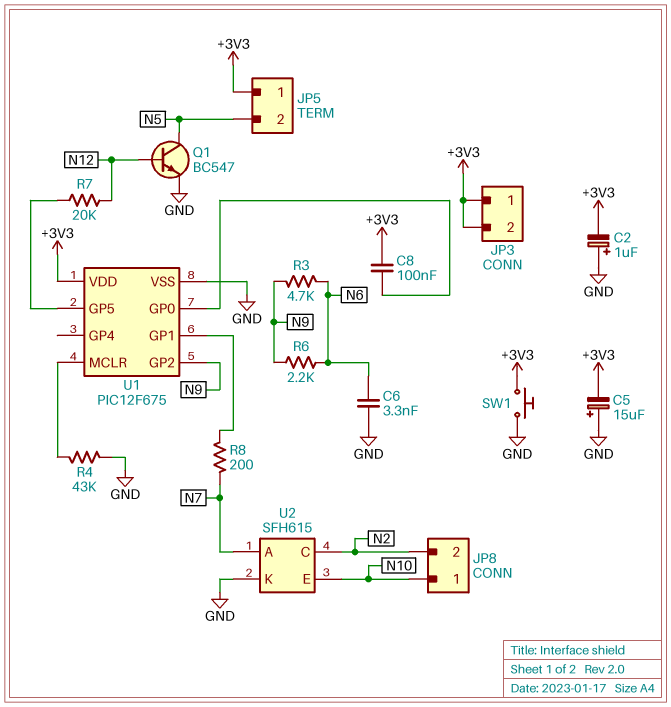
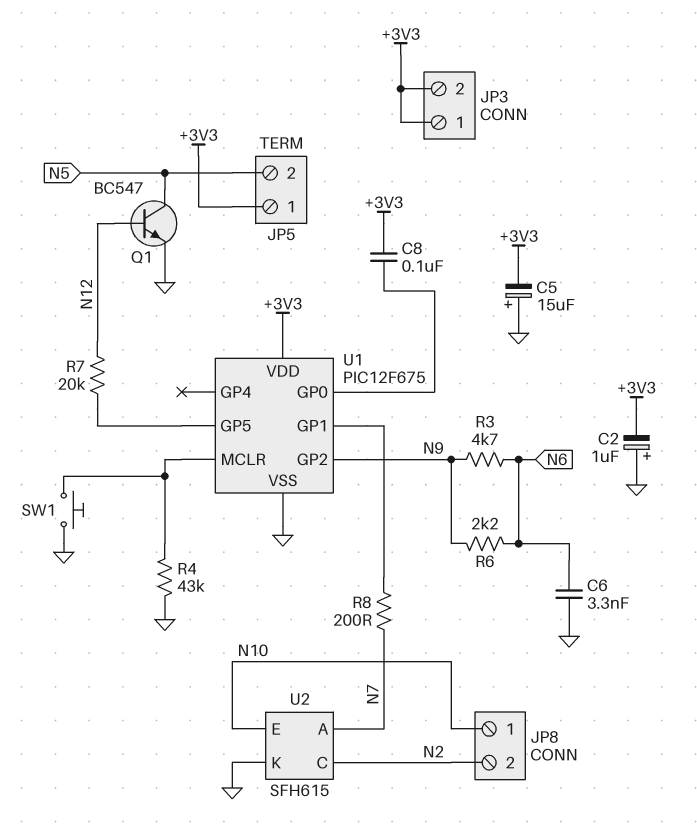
SW1: button (+3V3, GND) -> button (GND, U1/MCLR)

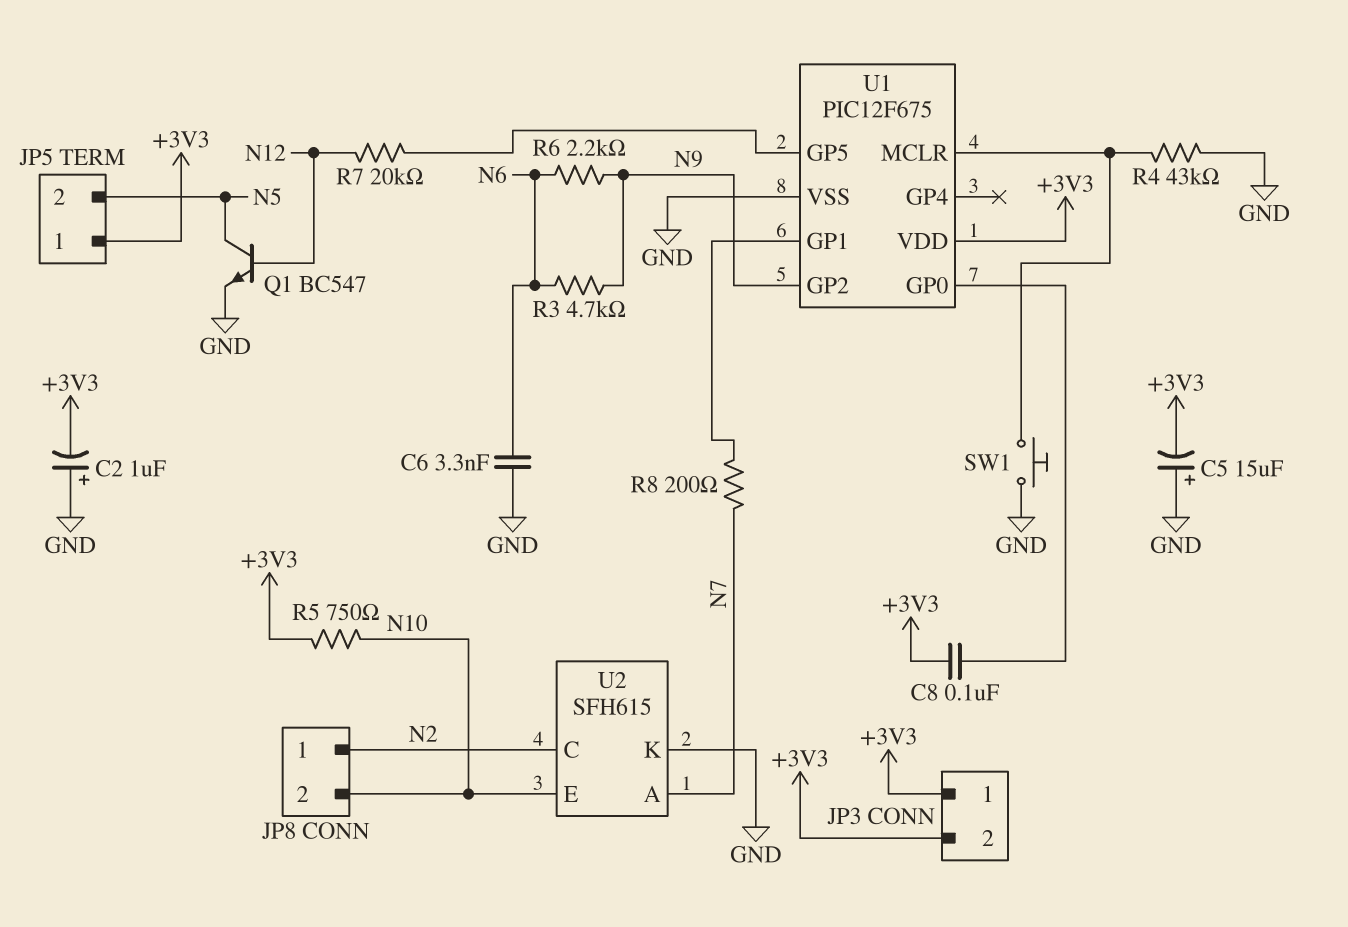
JP8 pin 1: N10 -> N2
JP8 pin 2: N2 -> N10
R5: none -> 750 (+3V3, N10)

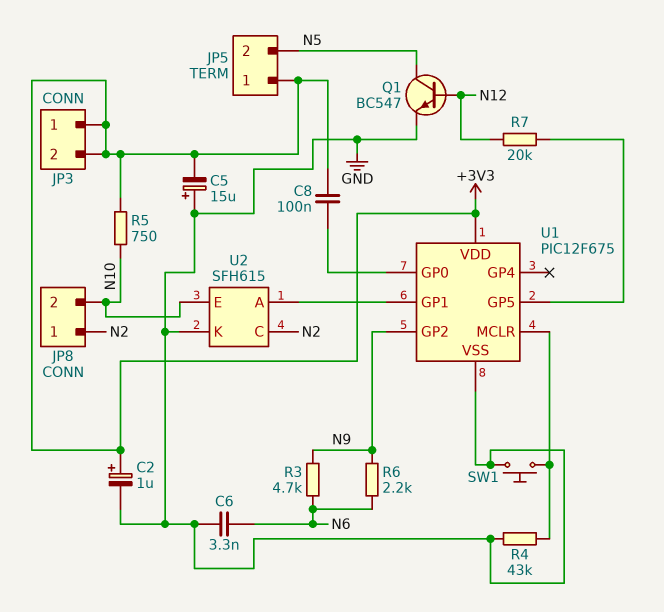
C2: 1uF (plus GND, minus +3V3) -> 1uF (plus +3V3, minus GND)
R8: 200 (N7, U1/GP1) -> none
U2 pin A: N7 -> U1/GP1

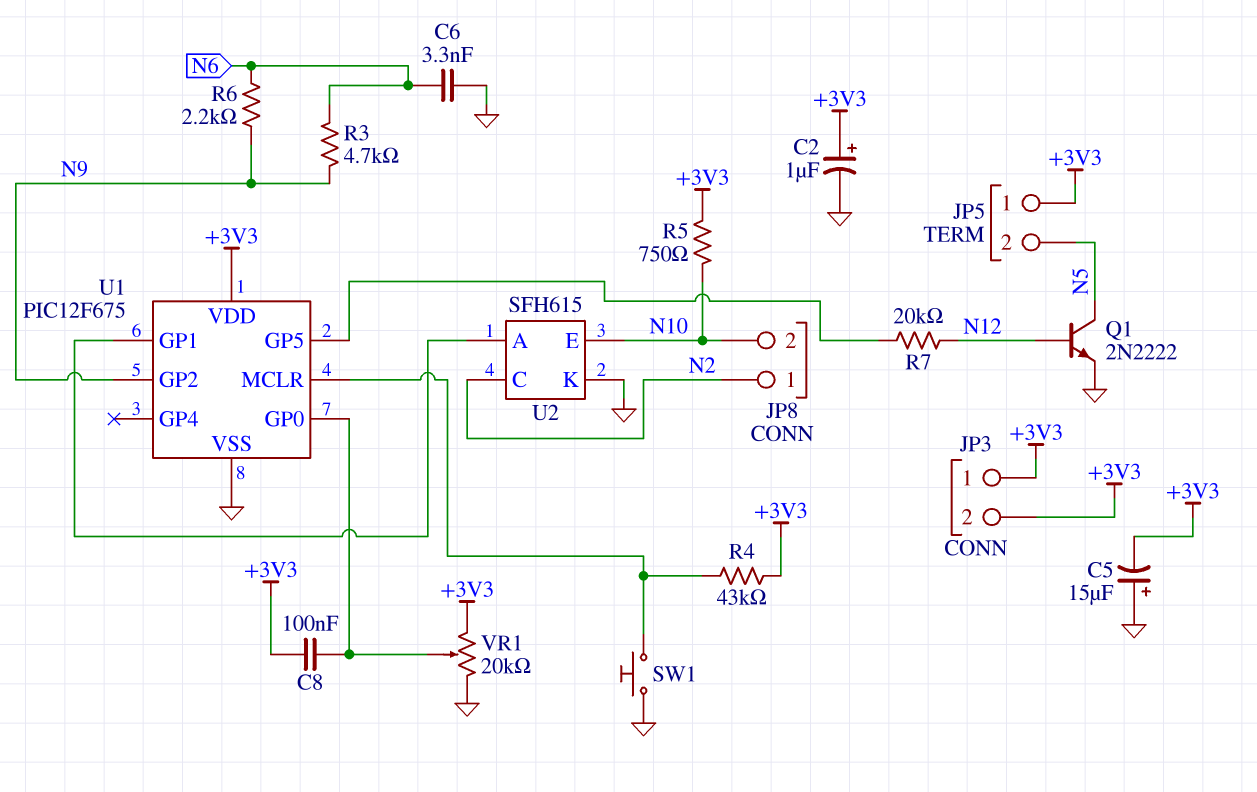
Q1: NPN BC547 (B N12, C N5, E GND) -> NPN 2N2222 (B N12, C N5, E GND)
R4: 43k (GND, U1/MCLR) -> 43k (+3V3, U1/MCLR)
VR1: none -> 20k (+3V3, GND, wiper U1/GP0)

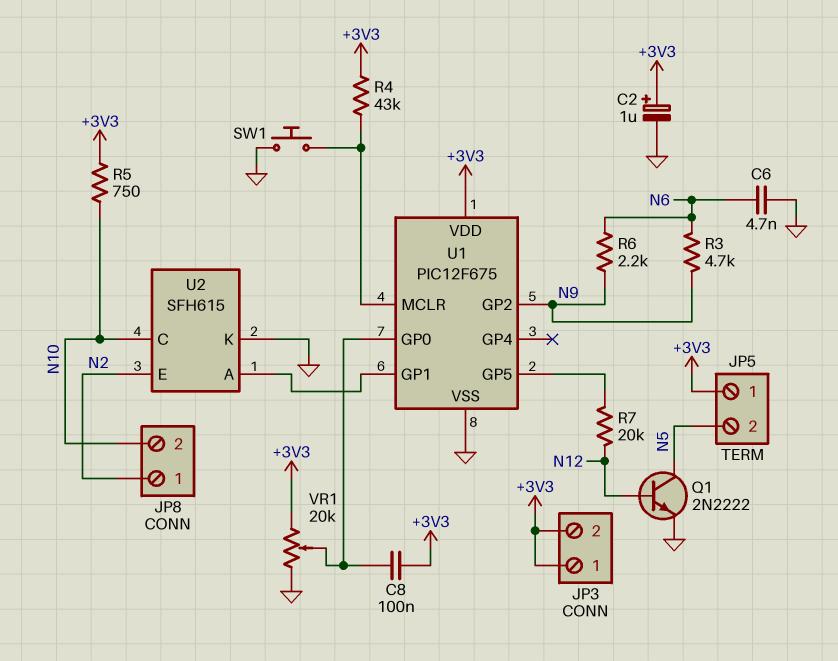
C5: 15uF (plus GND, minus +3V3) -> none
C6: 3.3nF (GND, N6) -> 4.7nF (GND, N6)
U2 pin C: N2 -> N10
U2 pin E: N10 -> N2

